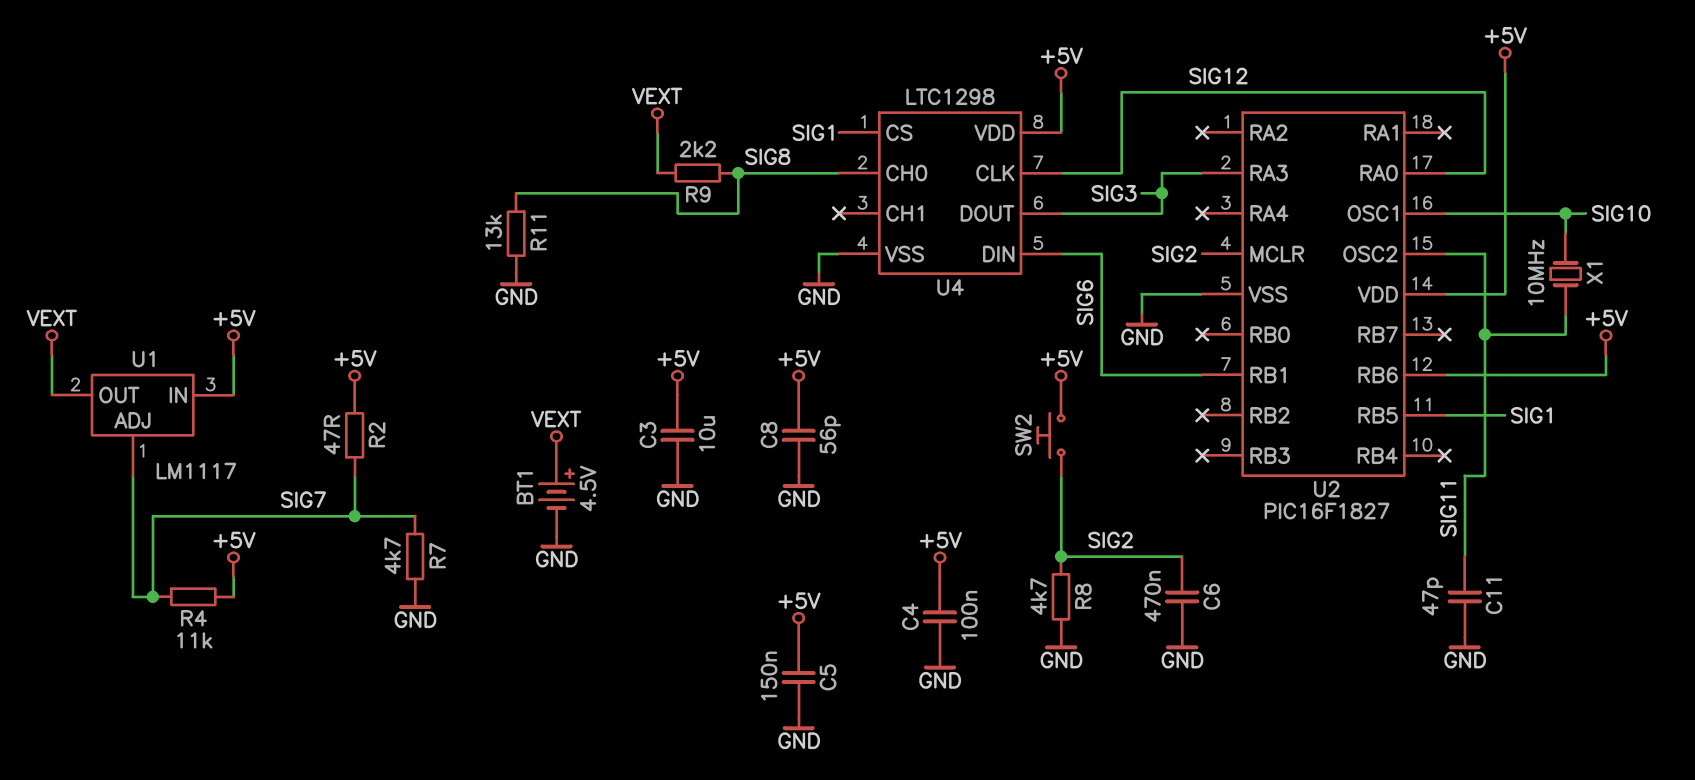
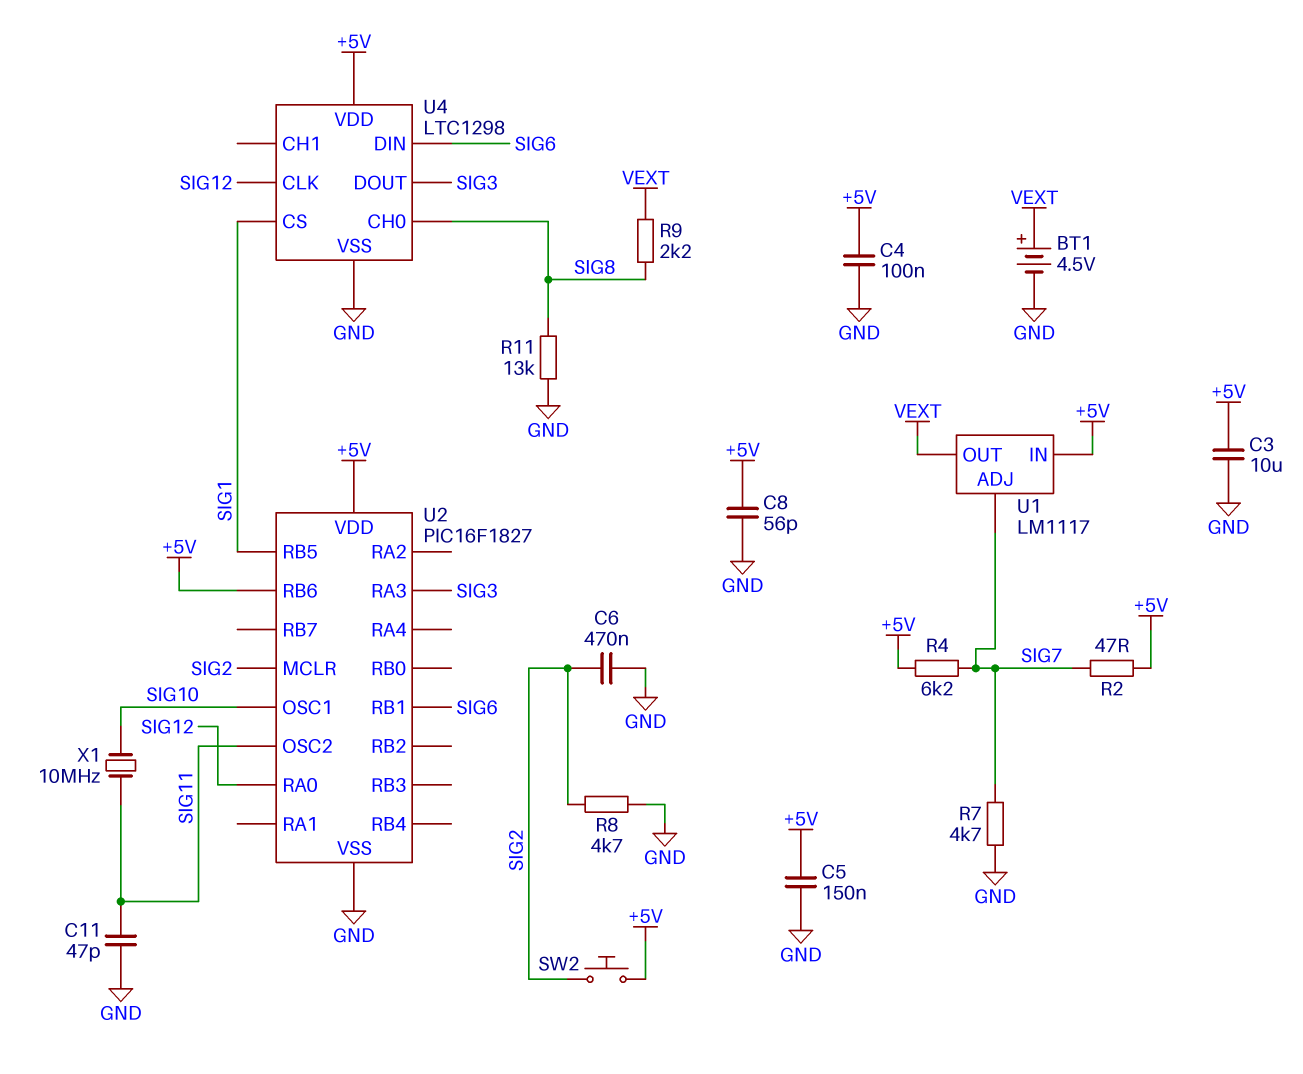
R4: 11k (+5V, SIG7) -> 6.2k (+5V, SIG7)

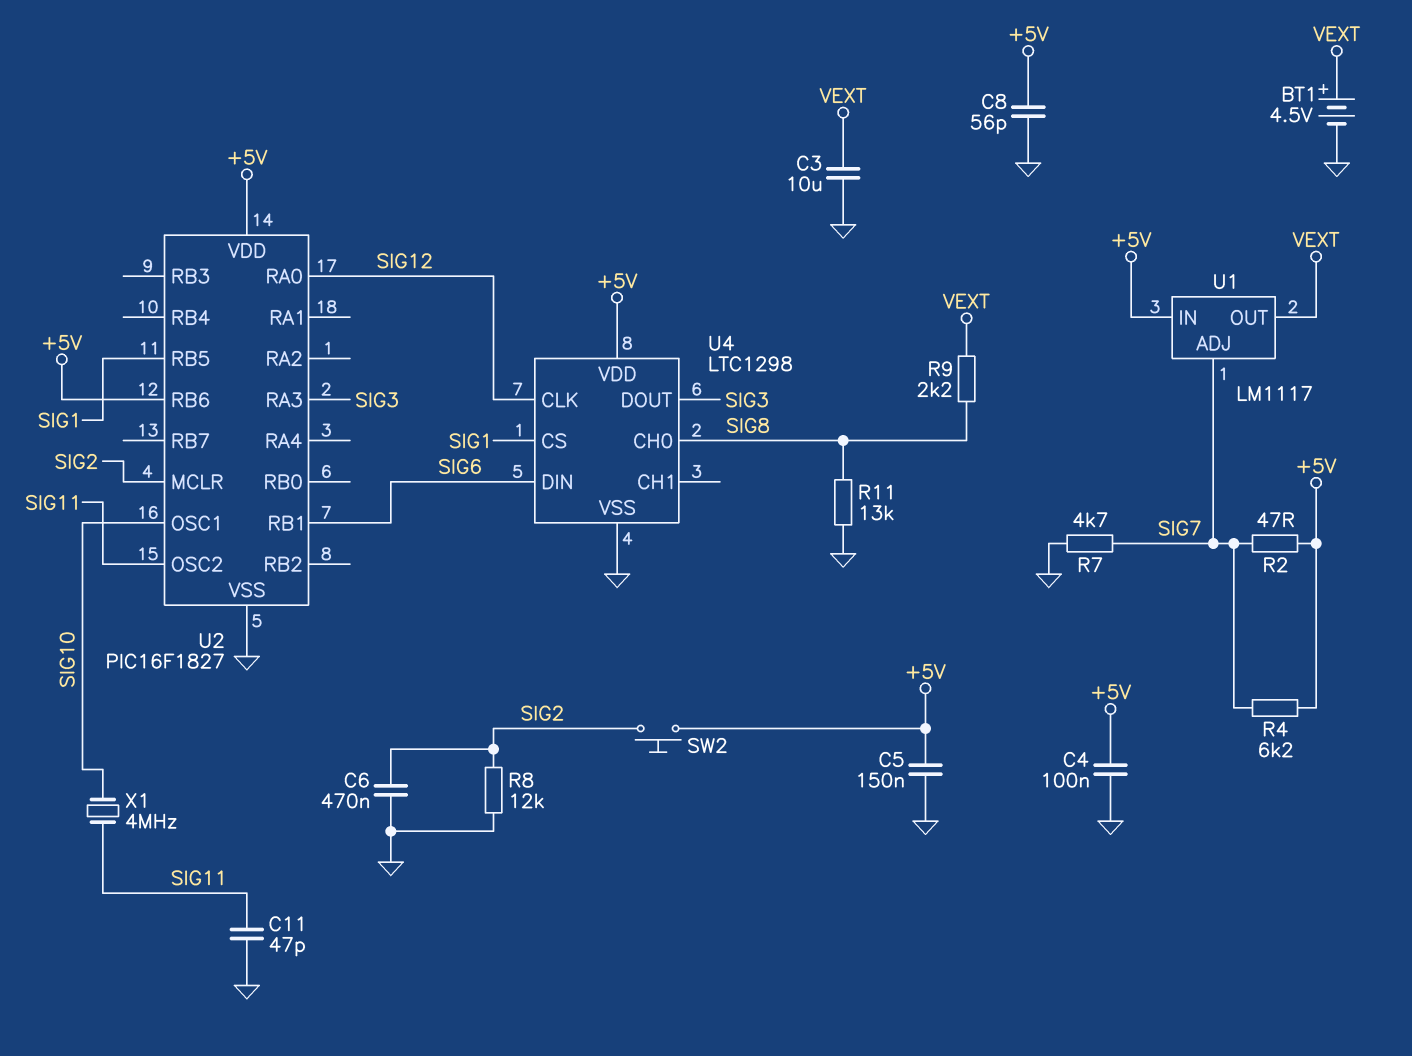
C3: 10uF (+5V, GND) -> 10uF (GND, VEXT)
R8: 4.7k (GND, SIG2) -> 12k (GND, SIG2)
X1: 10MHz (SIG10, SIG11) -> 4MHz (SIG10, SIG11)

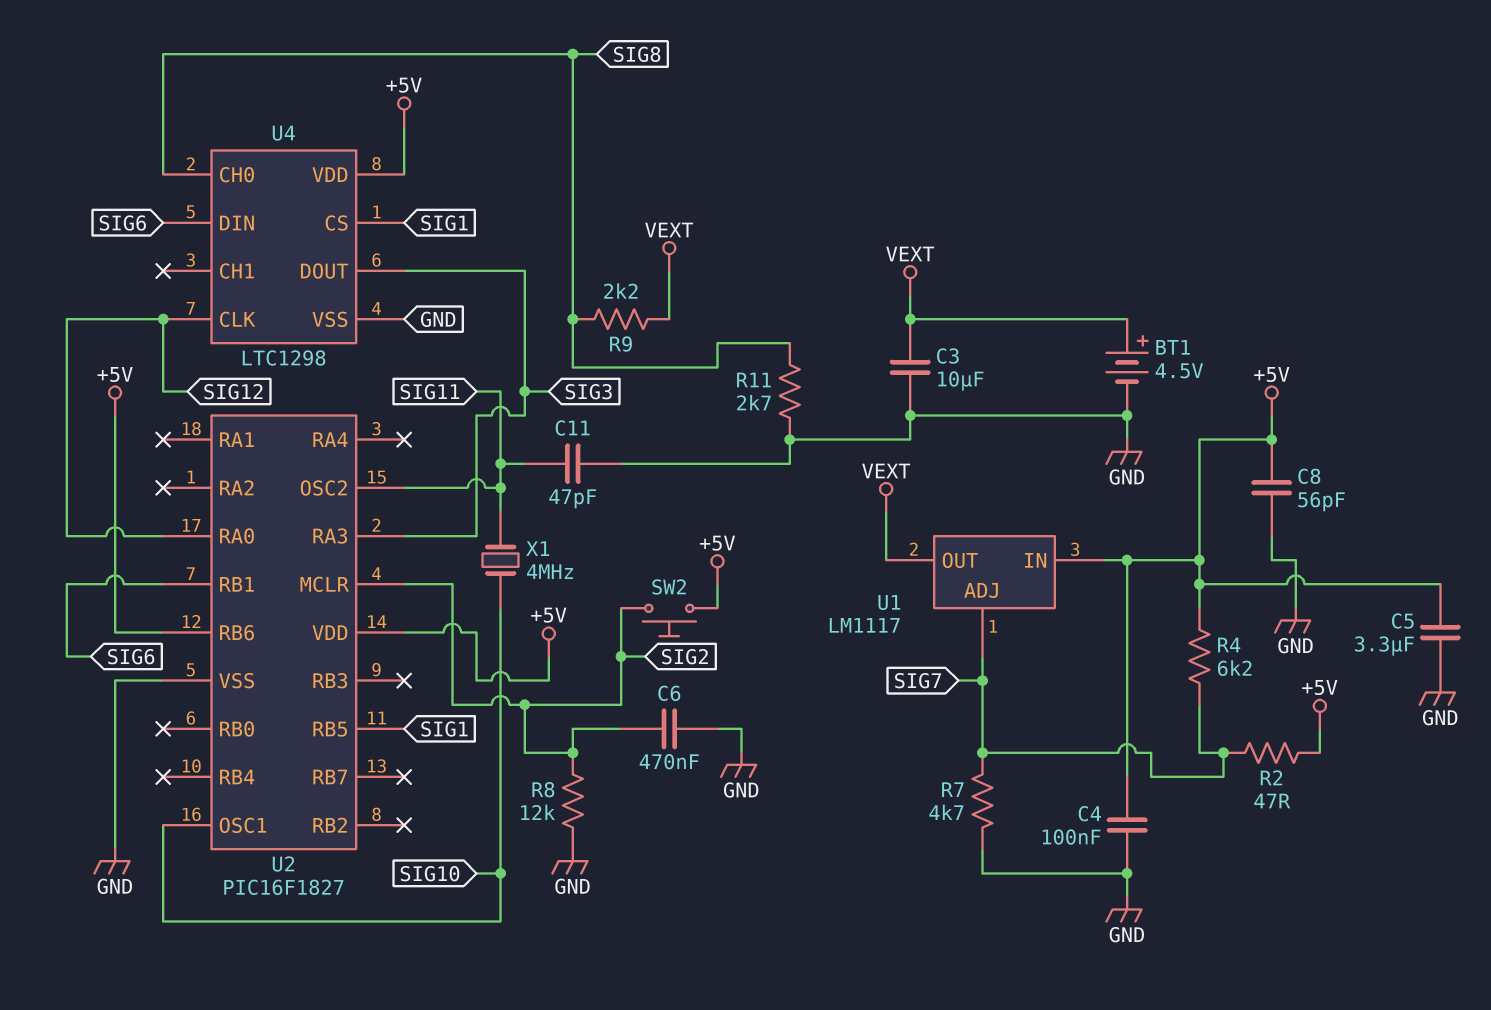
C5: 150nF (+5V, GND) -> 3.3uF (+5V, GND)
R11: 13k (GND, SIG8) -> 2.7k (GND, SIG8)

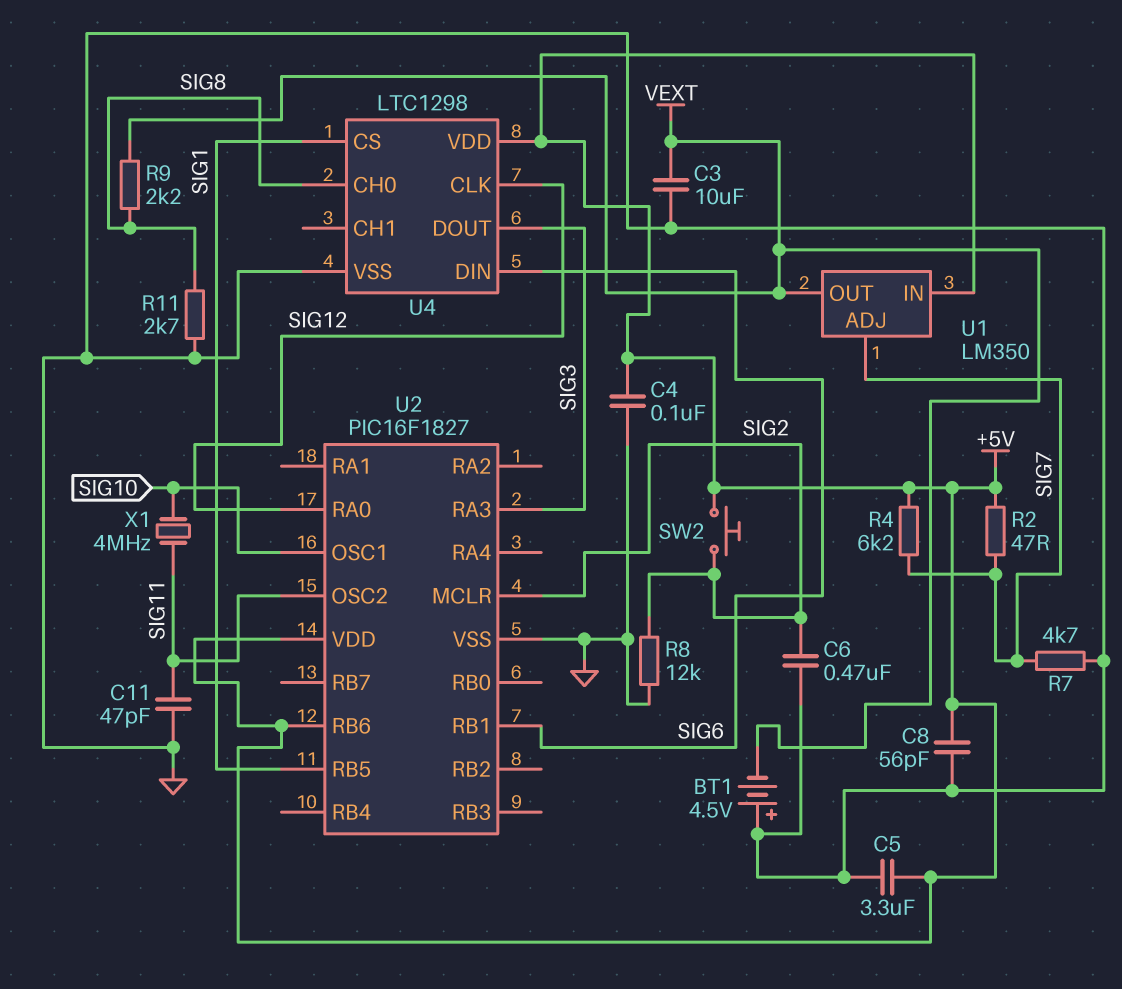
BT1: 4.5V (plus VEXT, minus GND) -> 4.5V (plus GND, minus VEXT)
U1: LM1117 -> LM350

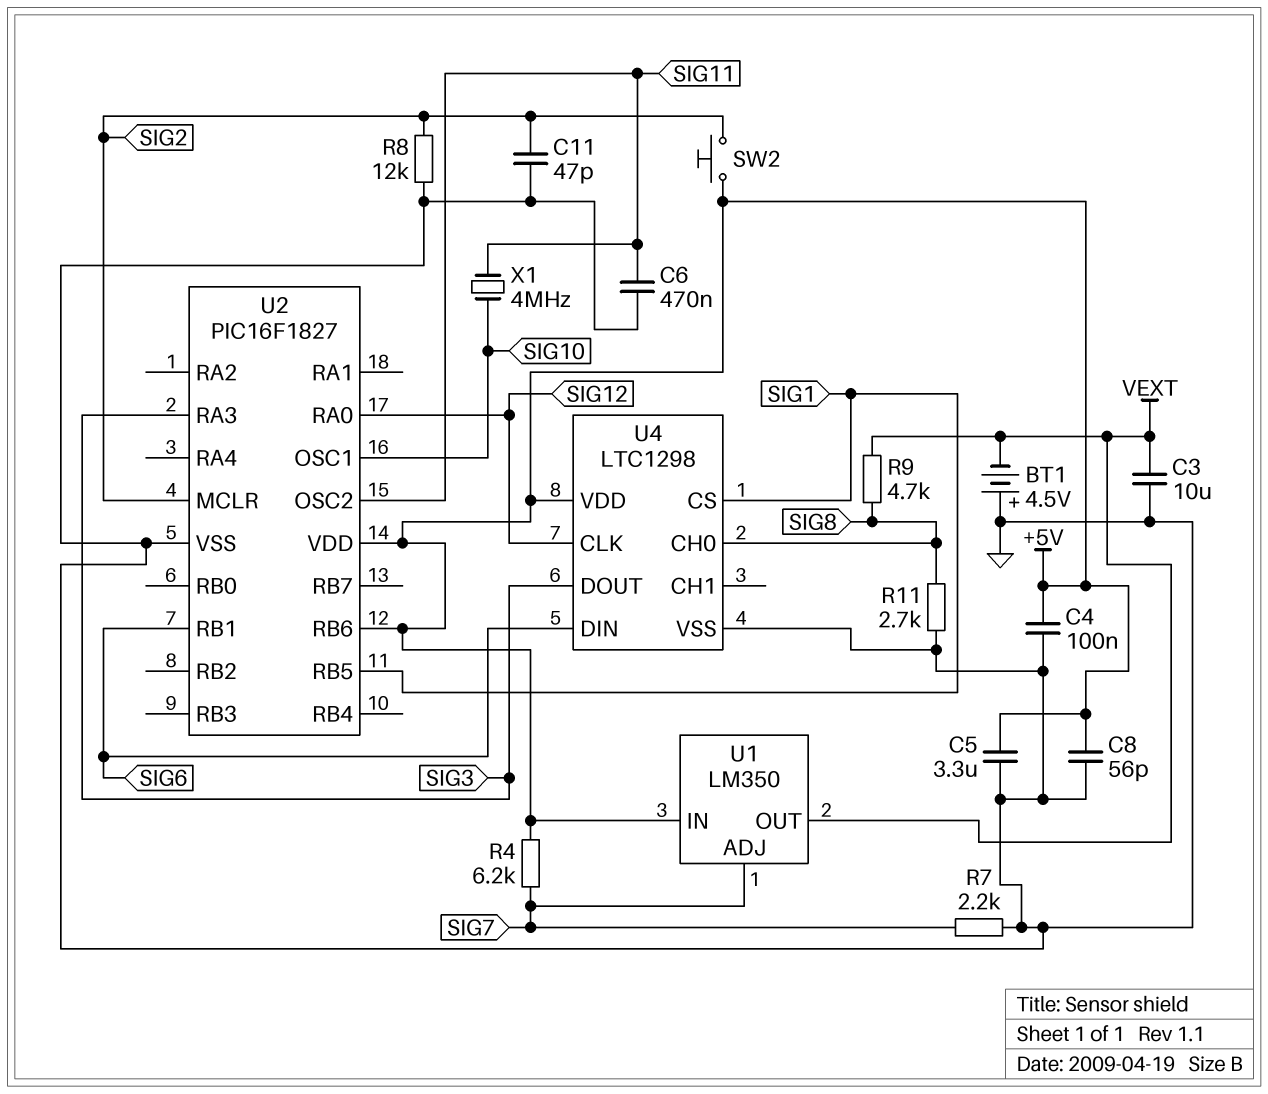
C6: 470nF (GND, SIG2) -> 470nF (GND, SIG11)
C11: 47pF (GND, SIG11) -> 47pF (GND, SIG2)
R2: 47 (+5V, SIG7) -> none
R7: 4.7k (GND, SIG7) -> 2.2k (GND, SIG7)
R9: 2.2k (SIG8, VEXT) -> 4.7k (SIG8, VEXT)

